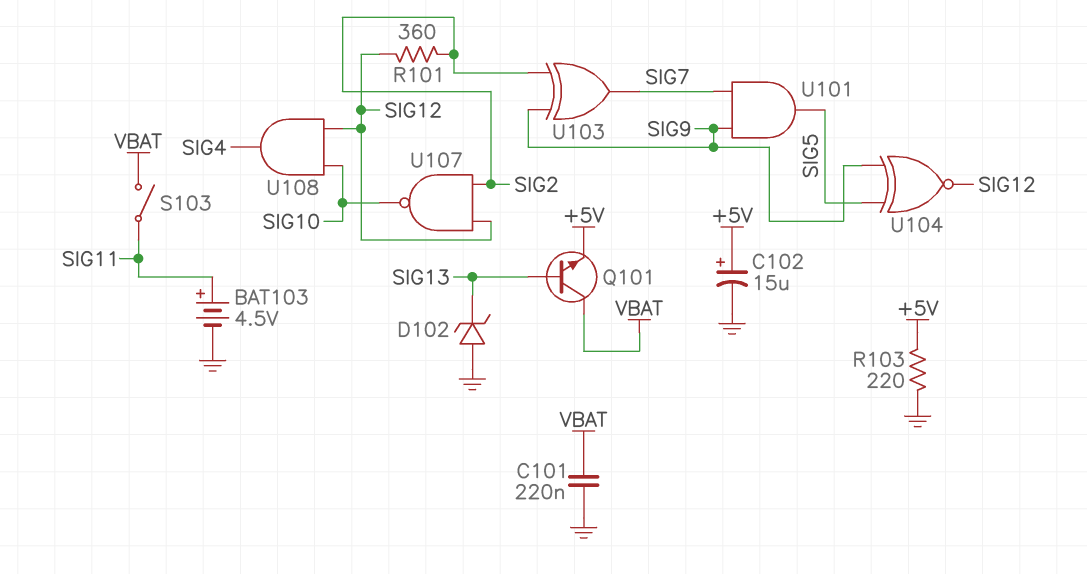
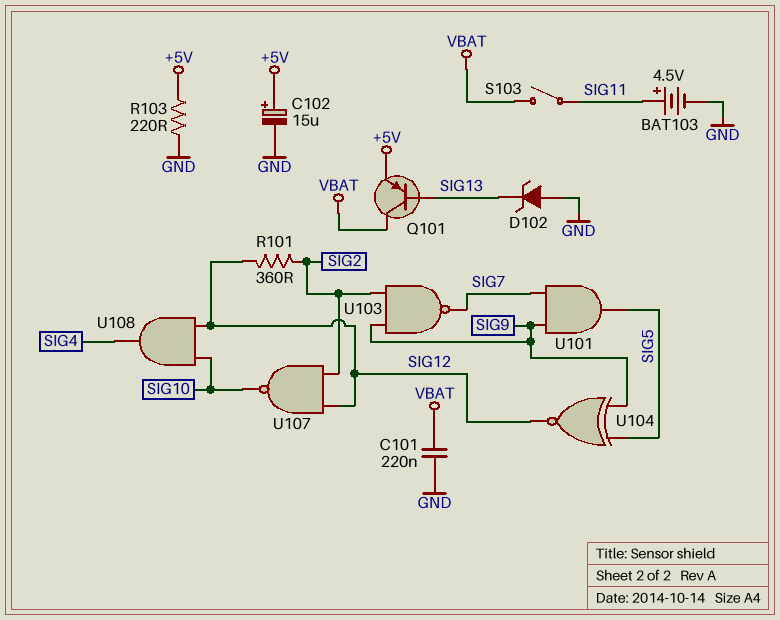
Q101: NPN (B SIG13, C VBAT, E +5V) -> PNP (B SIG13, C VBAT, E +5V)
U103: XOR (in SIG2, in SIG9, out SIG7) -> NAND (in SIG2, in SIG9, out SIG7)

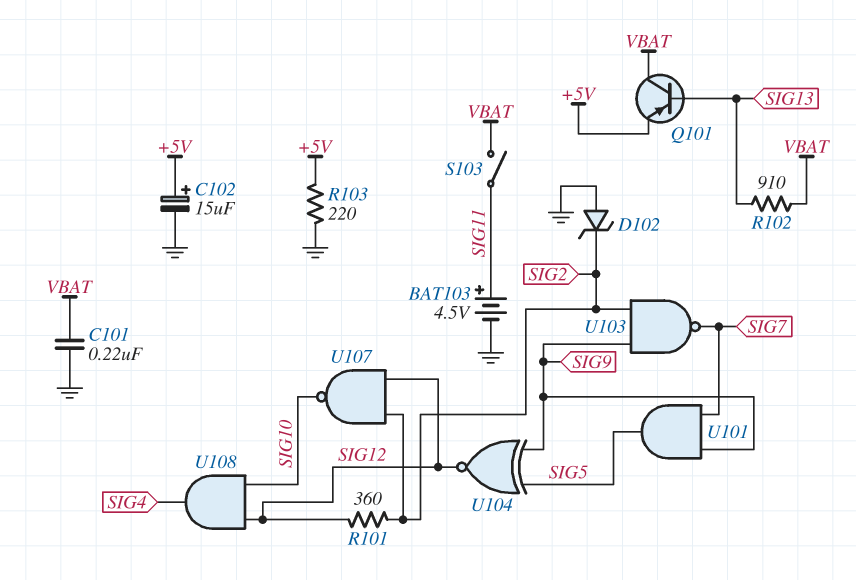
D102: zener (A GND, K SIG13) -> zener (A GND, K SIG2)
R102: none -> 910 (SIG13, VBAT)

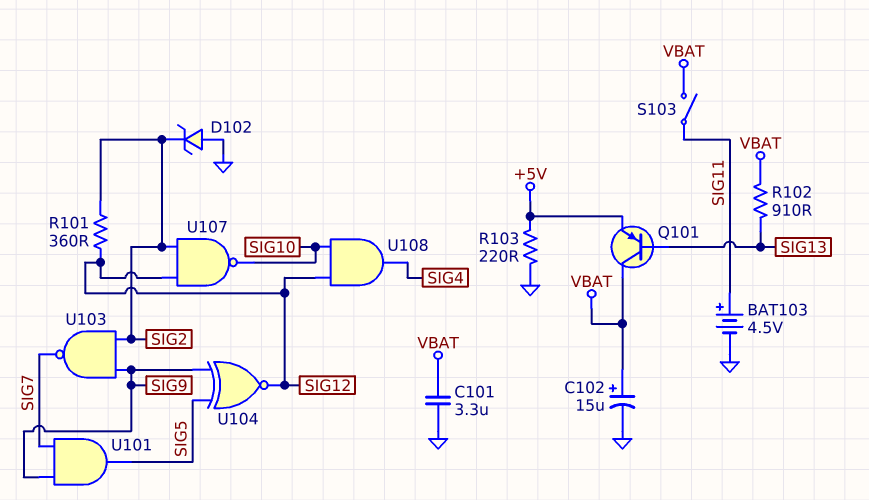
C101: 220nF (GND, VBAT) -> 3.3uF (GND, VBAT)
C102: 15uF (plus +5V, minus GND) -> 15uF (plus VBAT, minus GND)

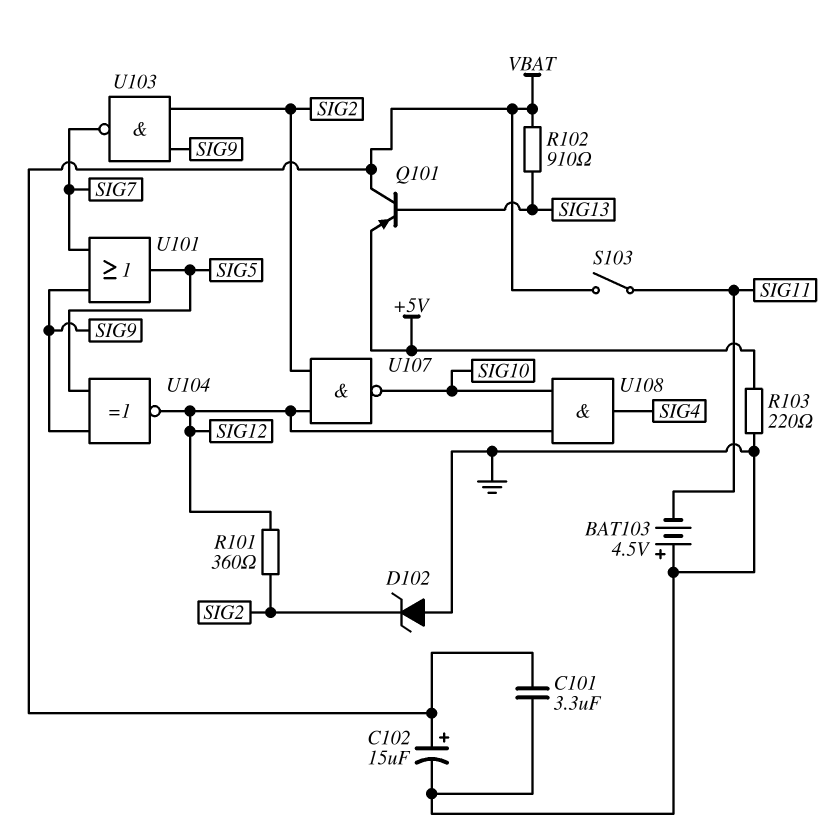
BAT103: 4.5V (plus SIG11, minus GND) -> 4.5V (plus GND, minus SIG11)
U101: AND (in SIG7, in SIG9, out SIG5) -> OR (in SIG7, in SIG9, out SIG5)

